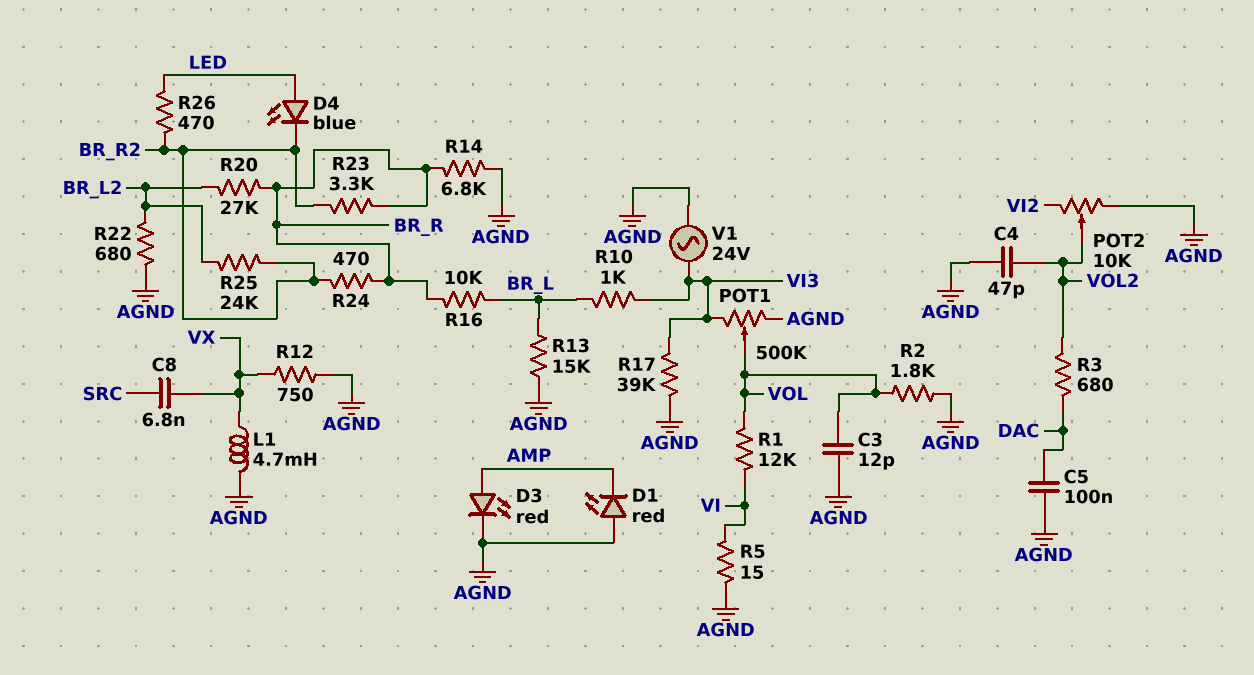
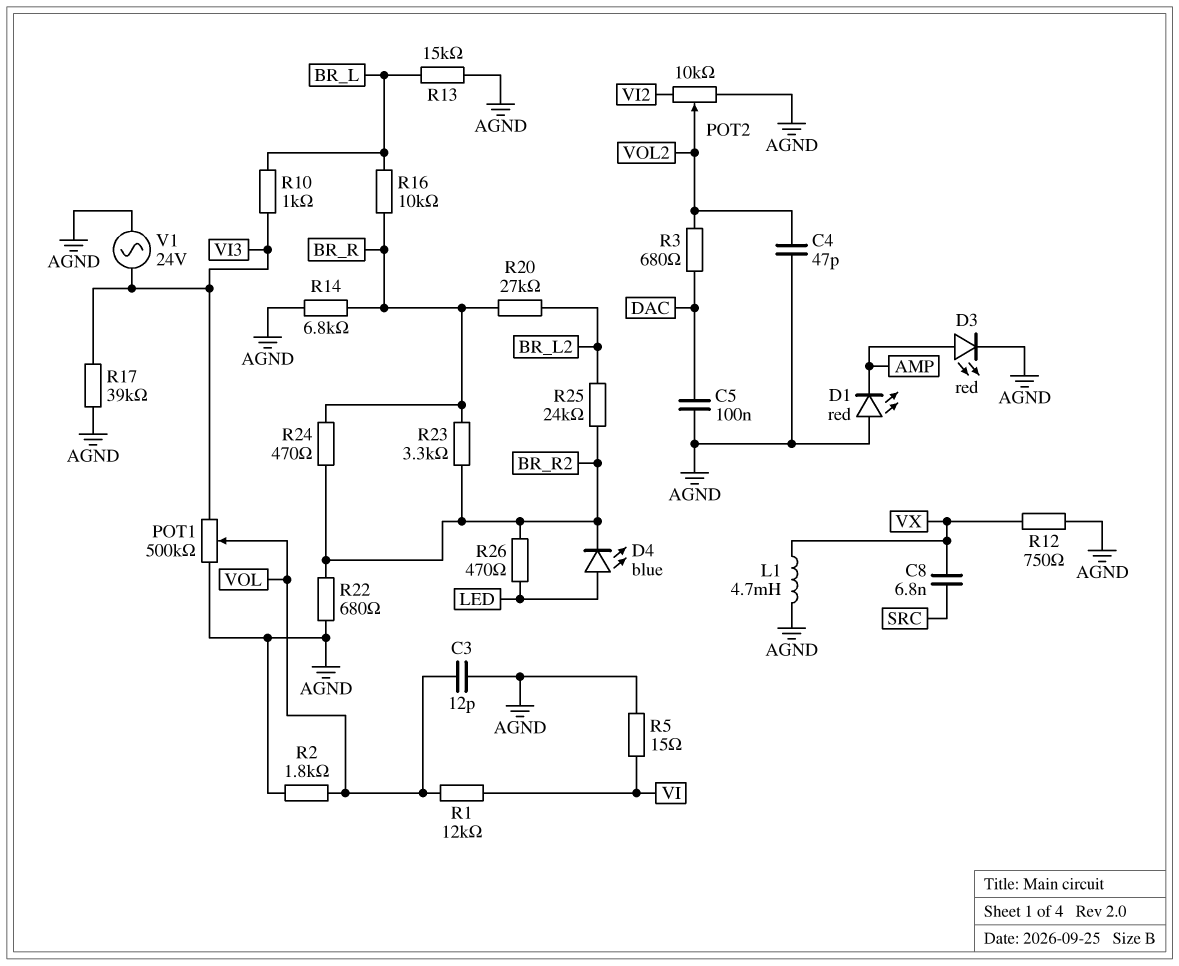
R22: 680 (AGND, BR_L2) -> 680 (AGND, BR_R2)

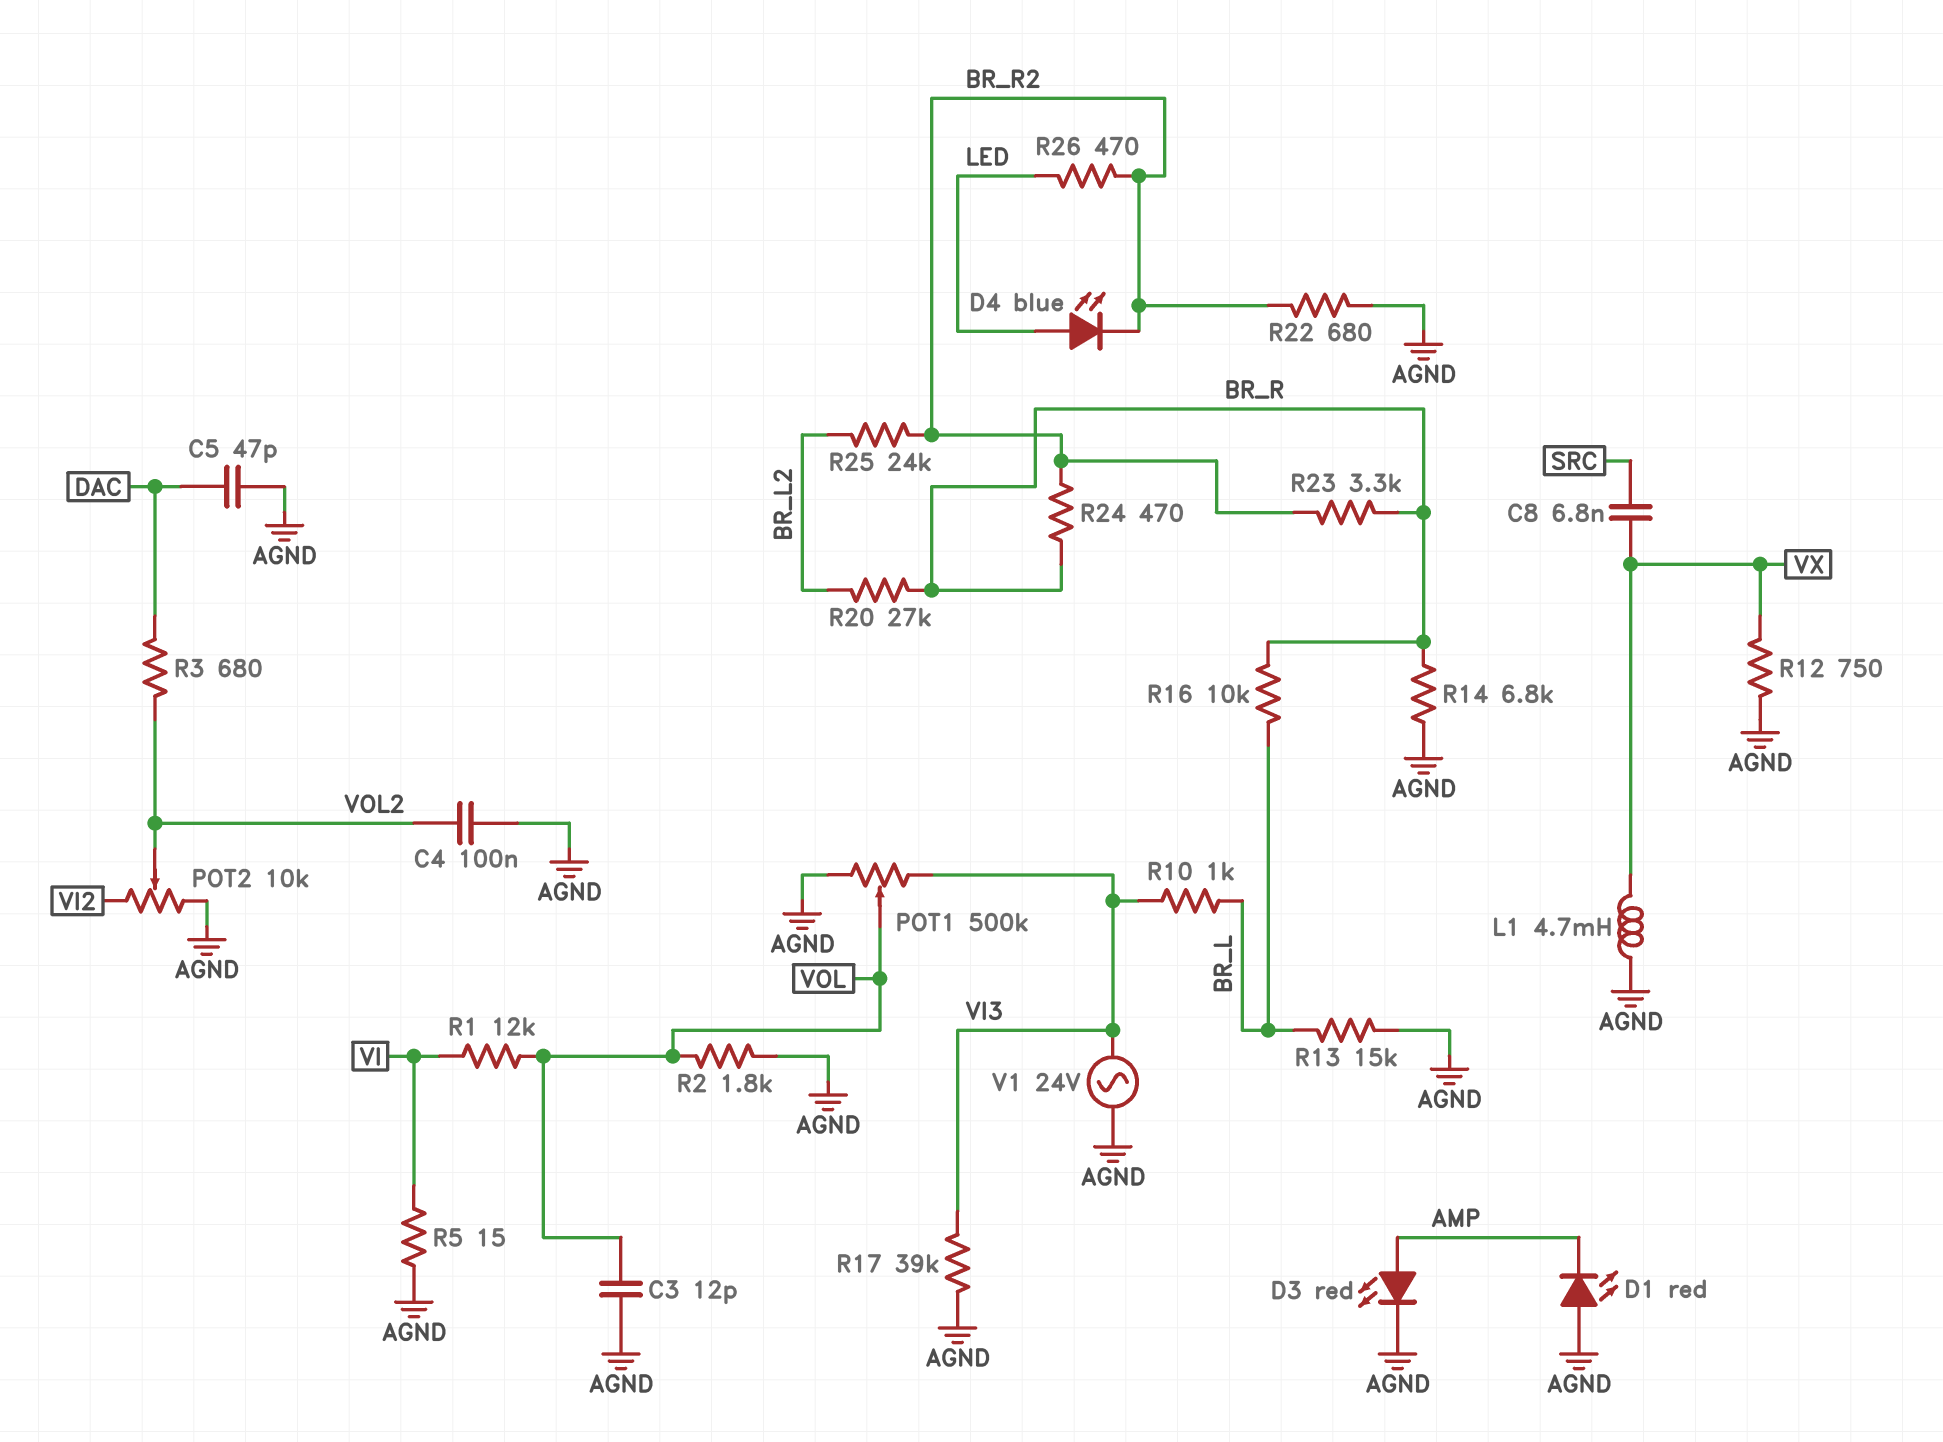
C4: 47pF (AGND, VOL2) -> 100nF (AGND, VOL2)
C5: 100nF (AGND, DAC) -> 47pF (AGND, DAC)

